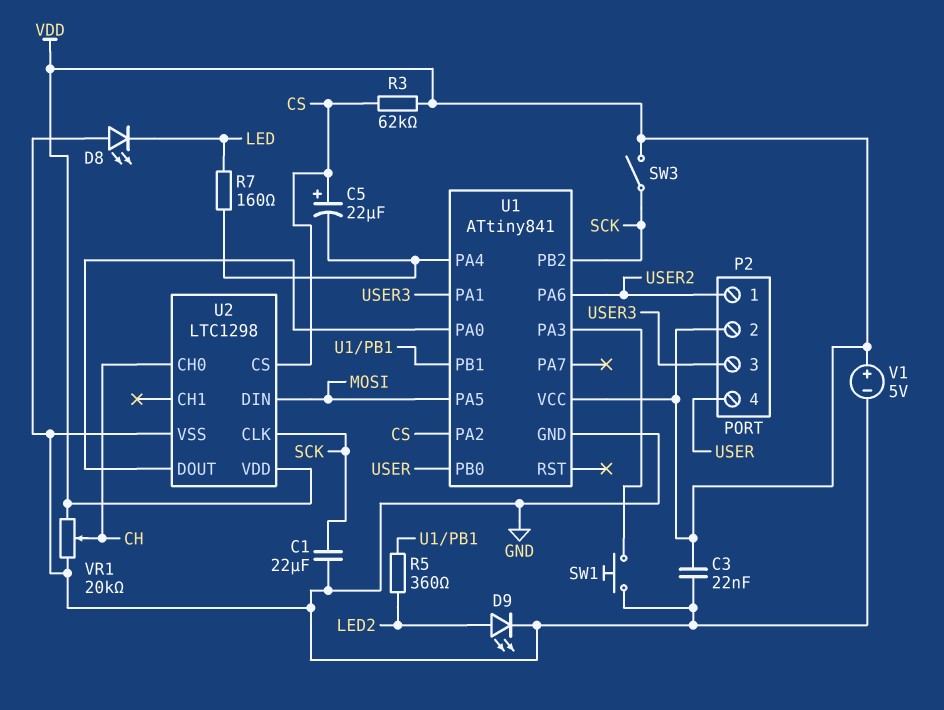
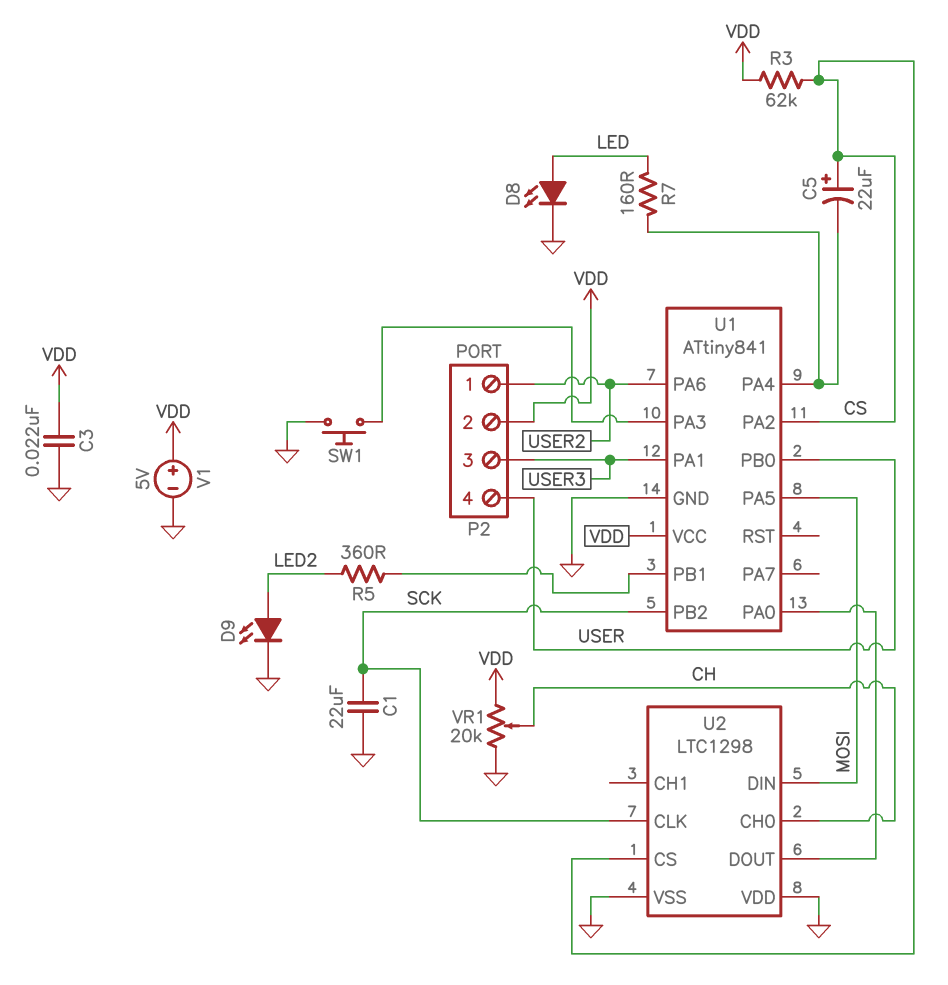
D8: LED (A GND, K LED) -> LED (A LED, K GND)
SW3: switch (SCK, VDD) -> none
U2 pin VDD: VDD -> GND

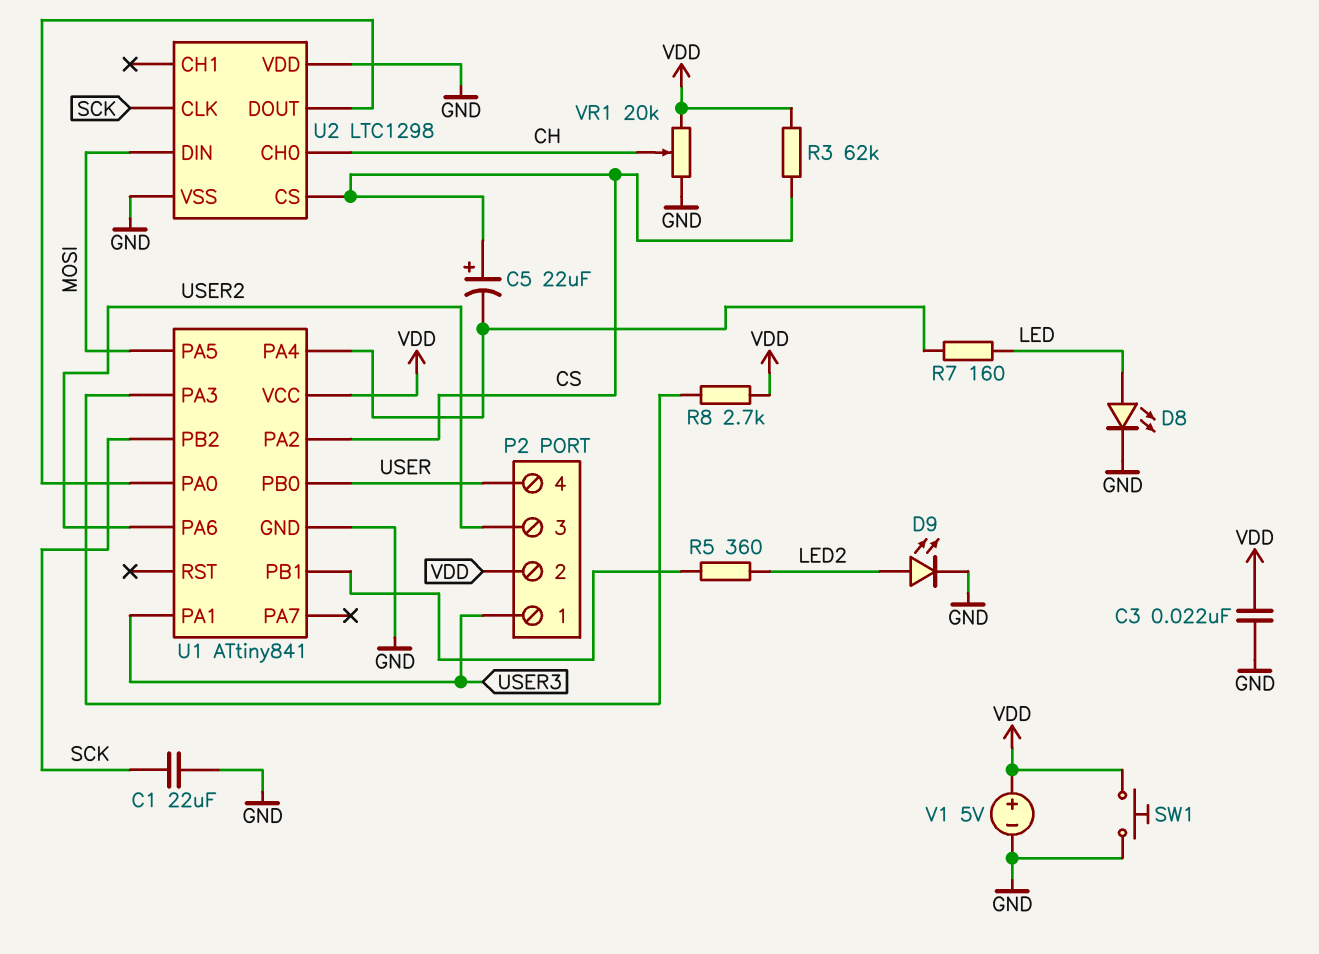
P2 pin 1: USER2 -> USER3
P2 pin 3: USER3 -> USER2
R8: none -> 2.7k (U1/PA3, VDD)
SW1: button (GND, U1/PA3) -> button (GND, VDD)

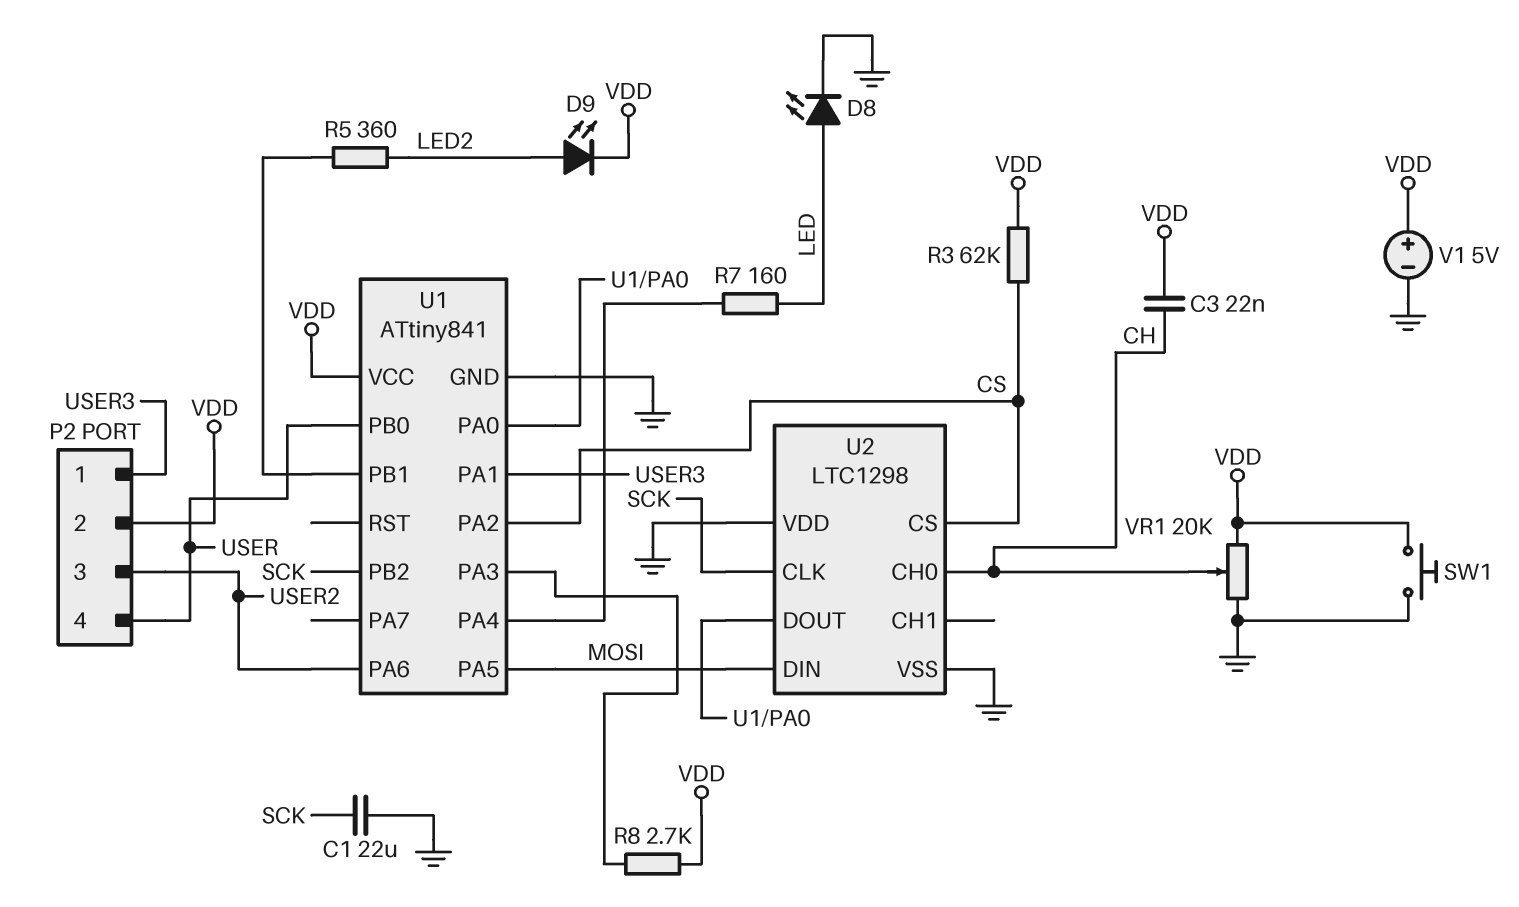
C3: 22nF (GND, VDD) -> 22nF (CH, VDD)
C5: 22uF (plus CS, minus U1/PA4) -> none
D9: LED (A LED2, K GND) -> LED (A LED2, K VDD)

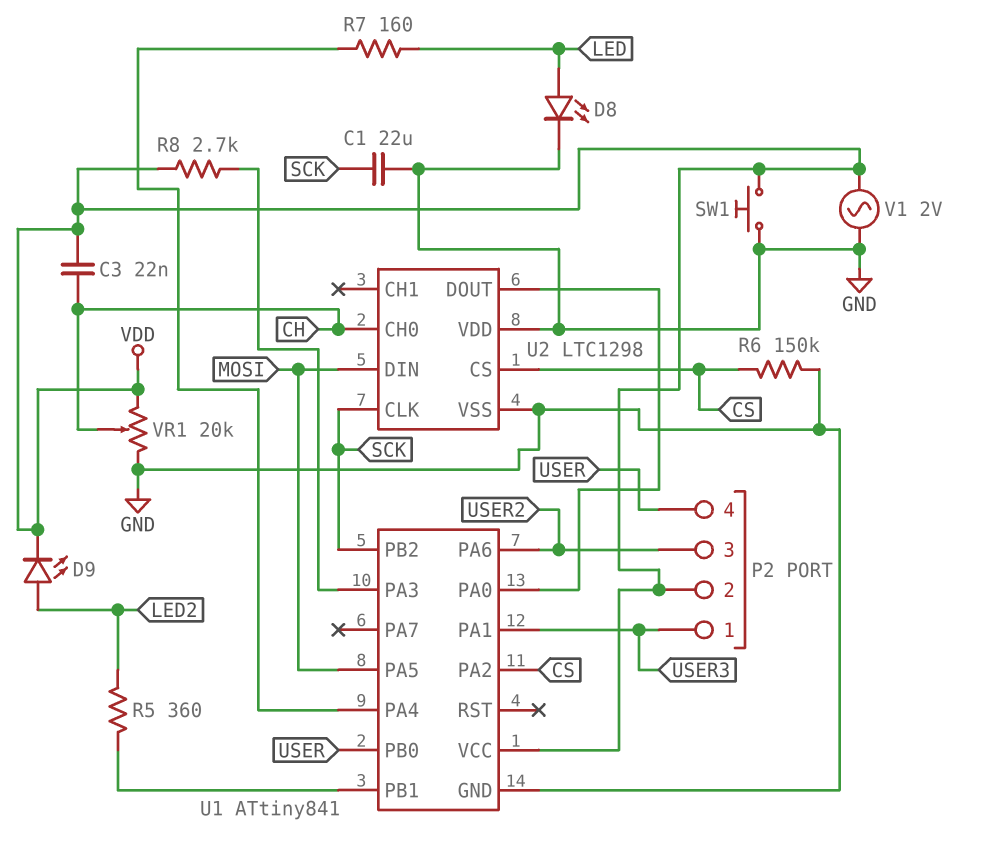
R3: 62k (CS, VDD) -> none
R6: none -> 150k (CS, GND)
V1: 5V (plus VDD, minus GND) -> AC 2V (GND, VDD)

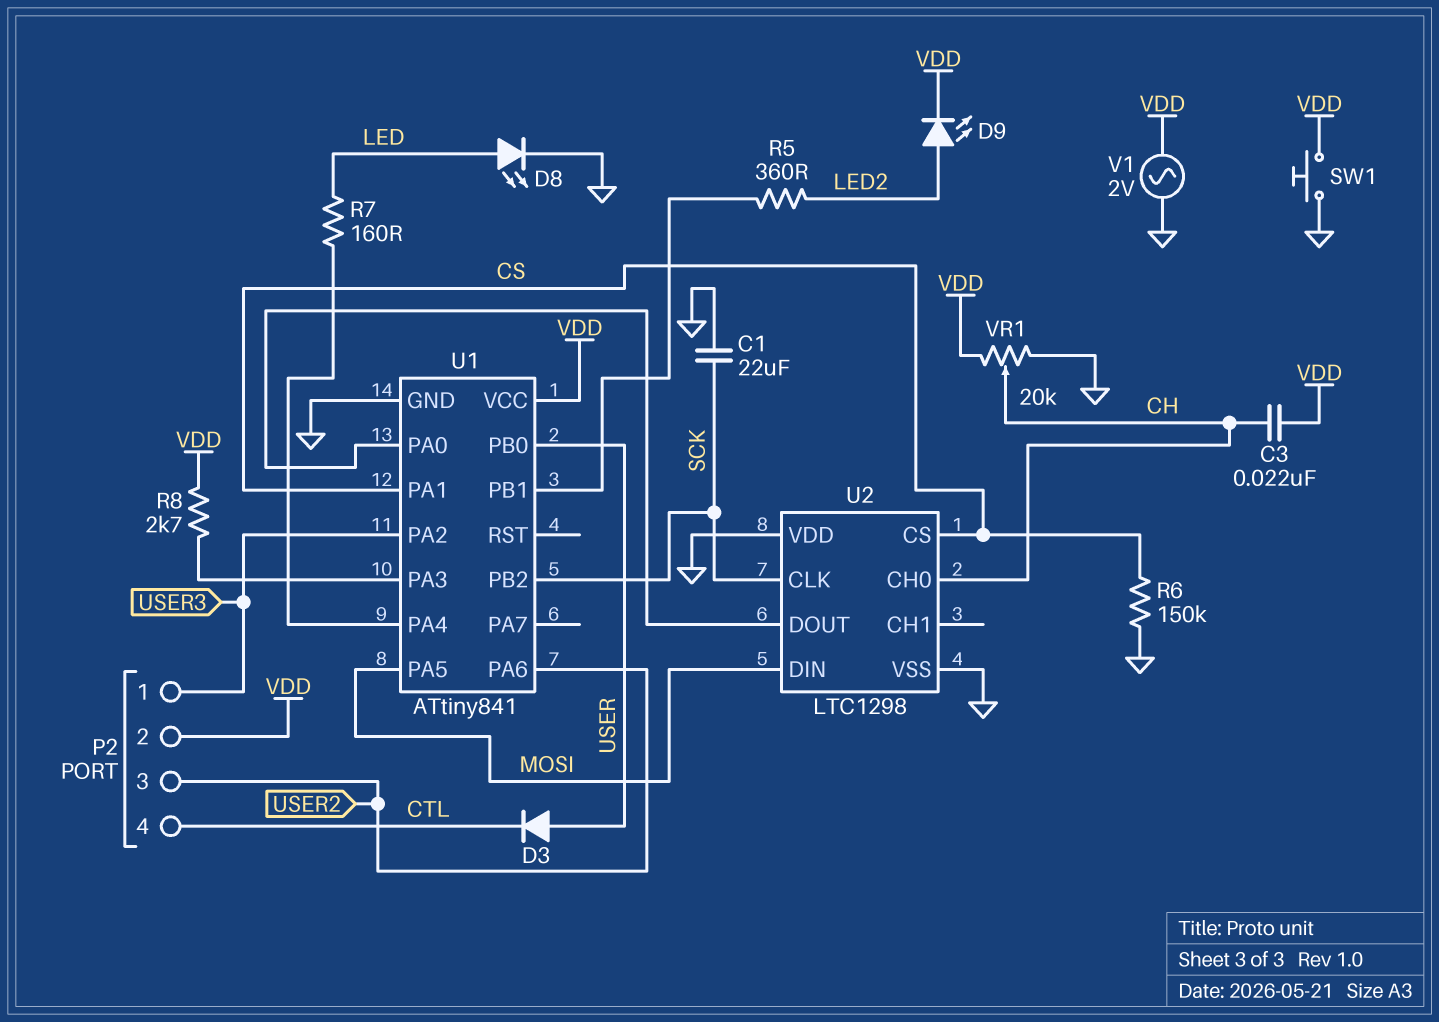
D3: none -> diode (A USER, K CTL)
P2 pin 4: USER -> CTL
U1 pin PA1: USER3 -> CS
U1 pin PA2: CS -> USER3

